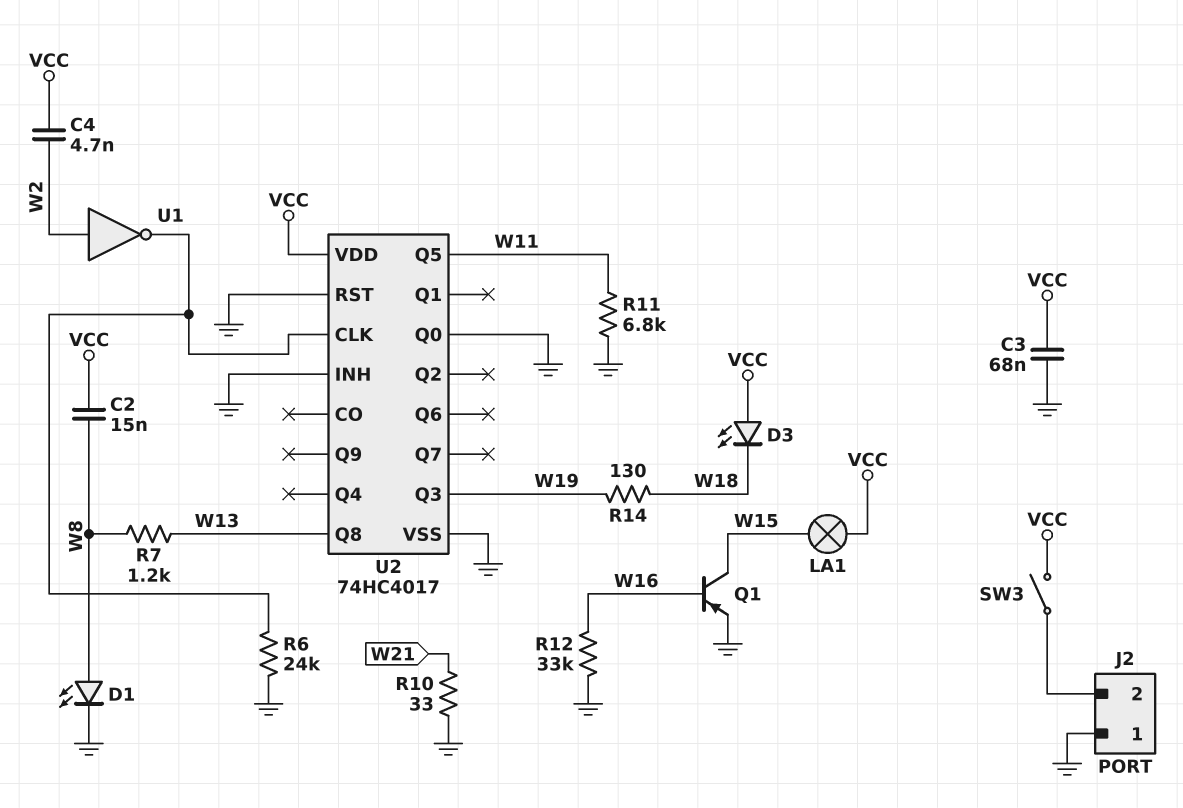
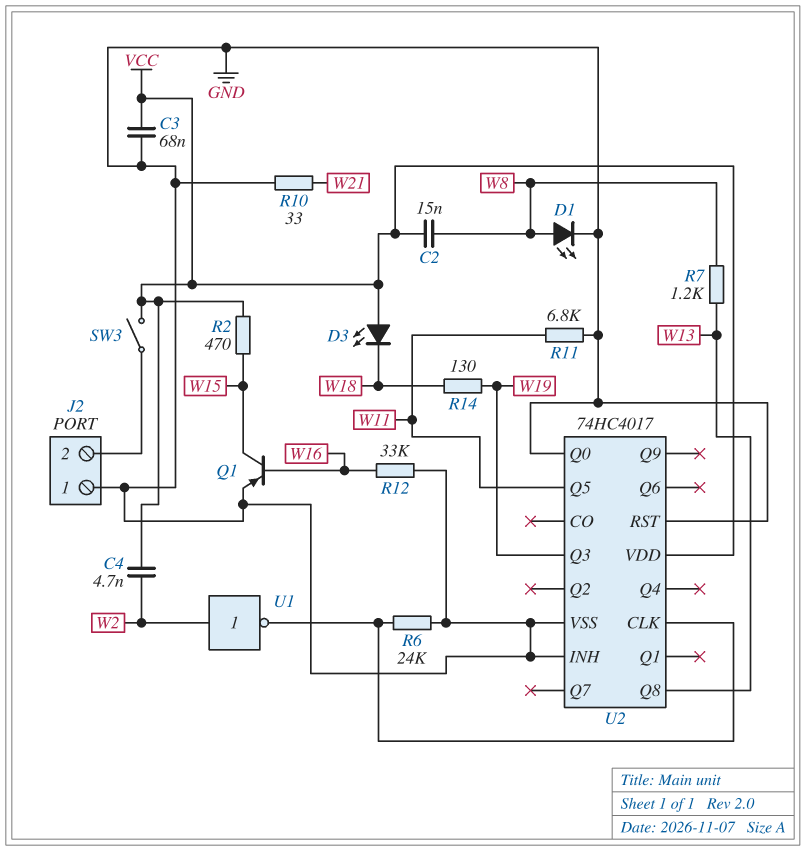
LA1: lamp (VCC, W15) -> none
R2: none -> 470 (VCC, W15)

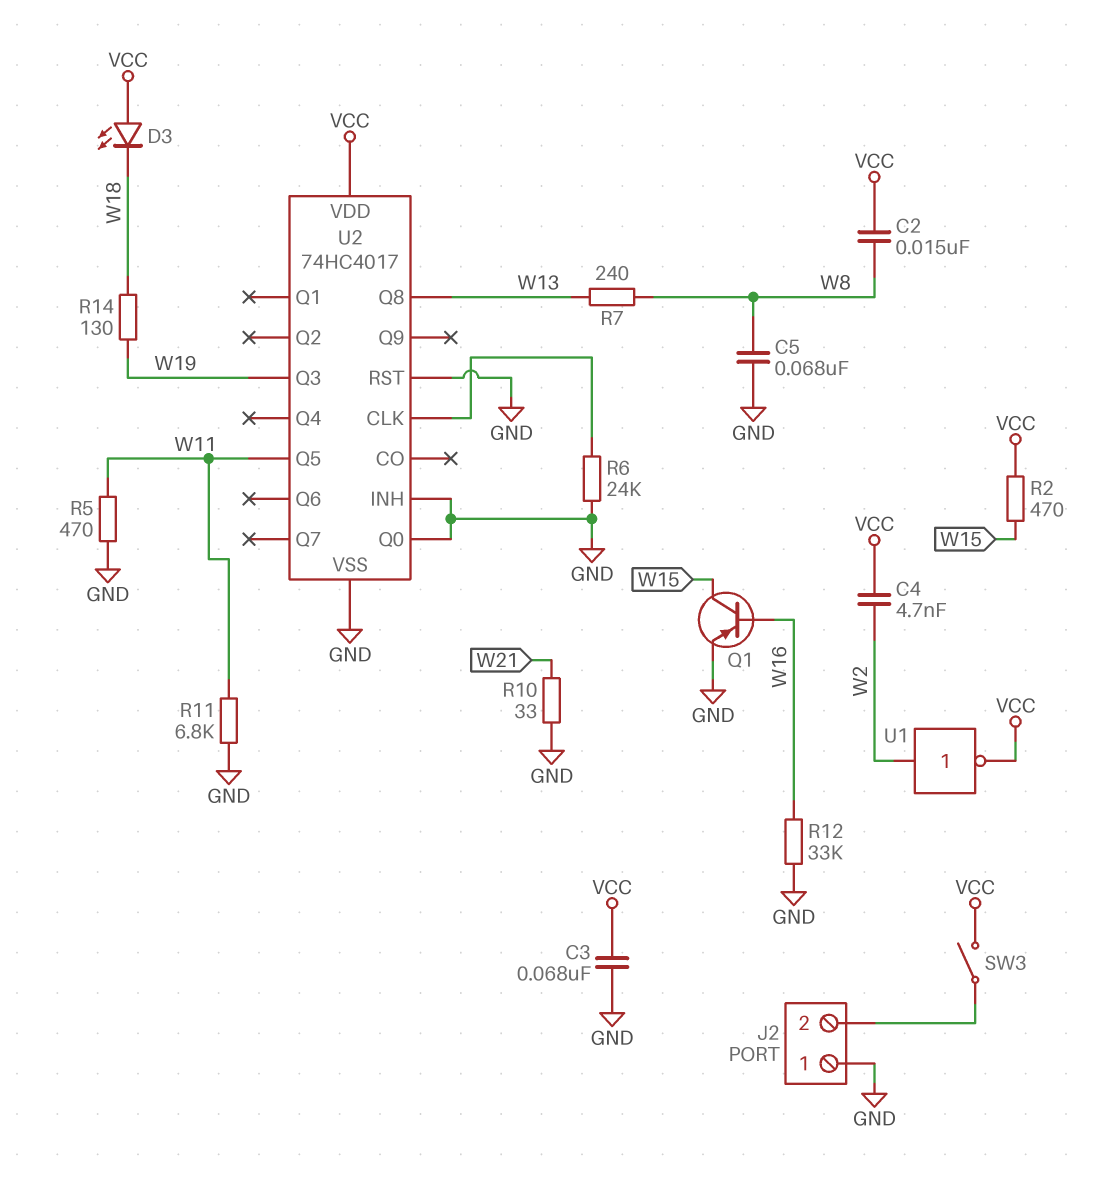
C5: none -> 68nF (GND, W8)
D1: LED (A W8, K GND) -> none
R5: none -> 470 (GND, W11)
R7: 1.2k (W8, W13) -> 240 (W8, W13)
U1: NOT (in W2, out U2/CLK) -> NOT (in W2, out VCC)

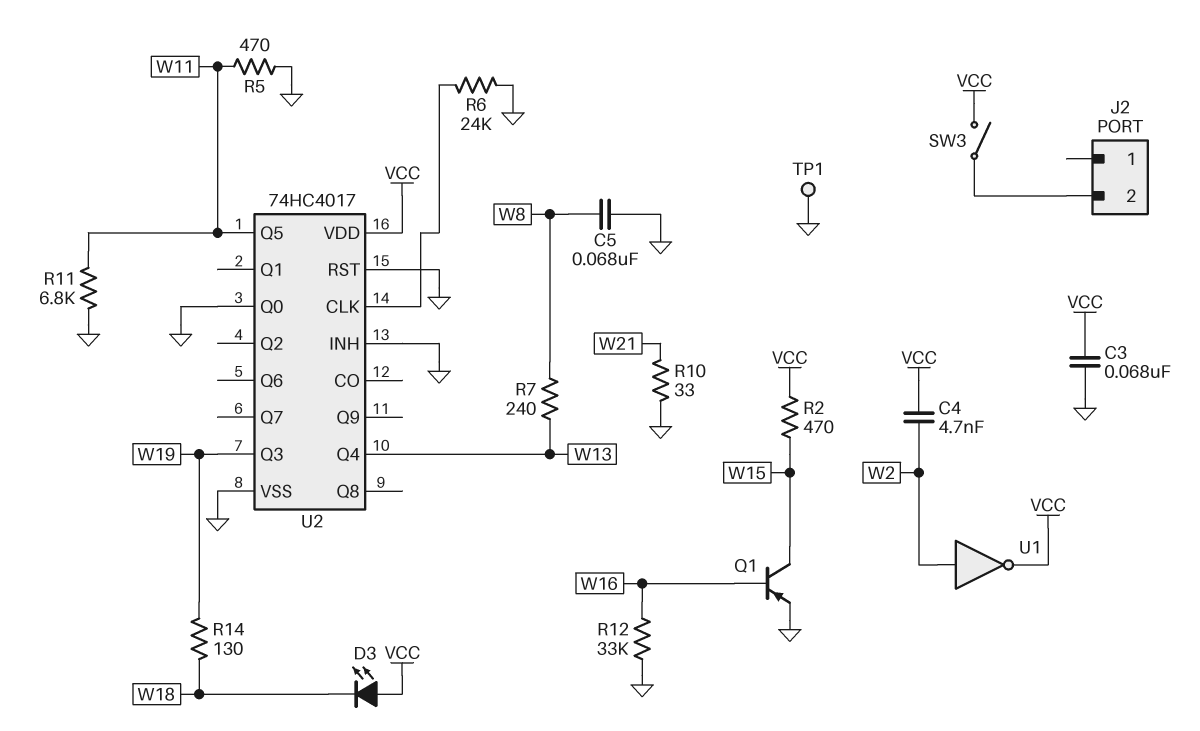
C2: 15nF (VCC, W8) -> none
J2 pin 1: GND -> none
TP1: none -> test point (GND)
U2 pin Q4: none -> W13
U2 pin Q8: W13 -> none

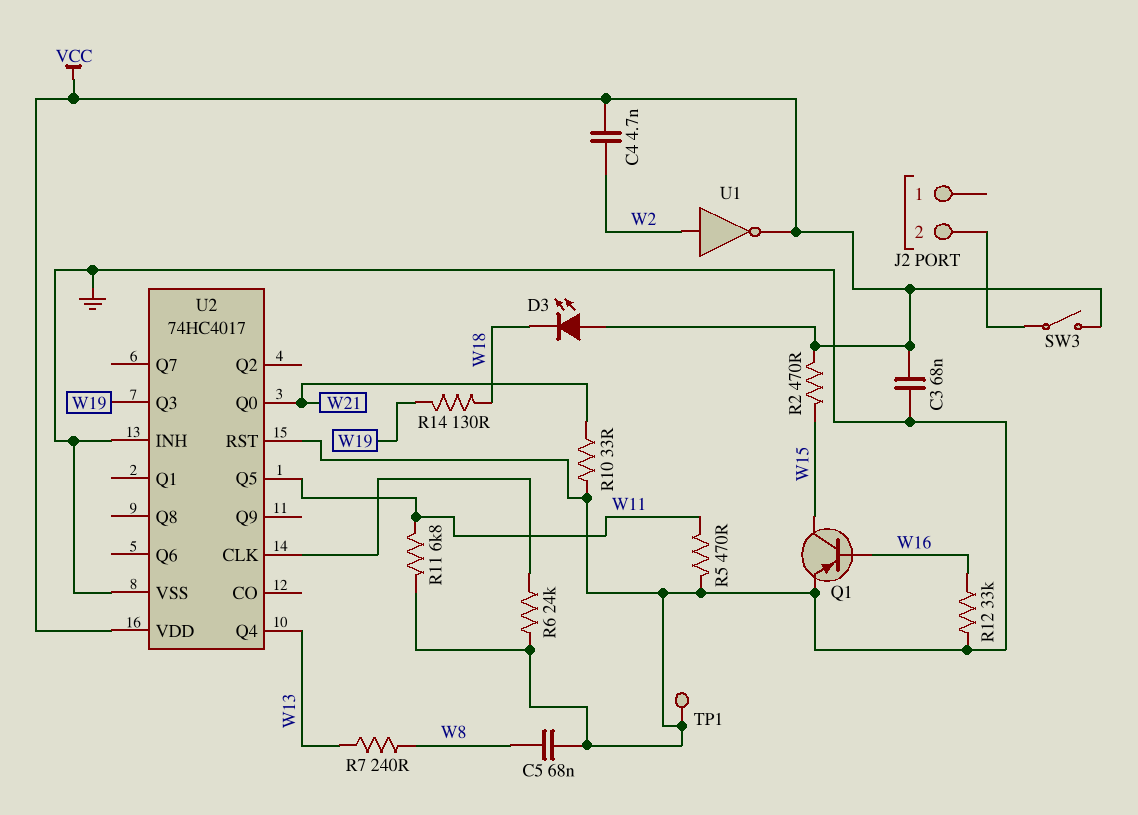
U2 pin Q0: GND -> W21

